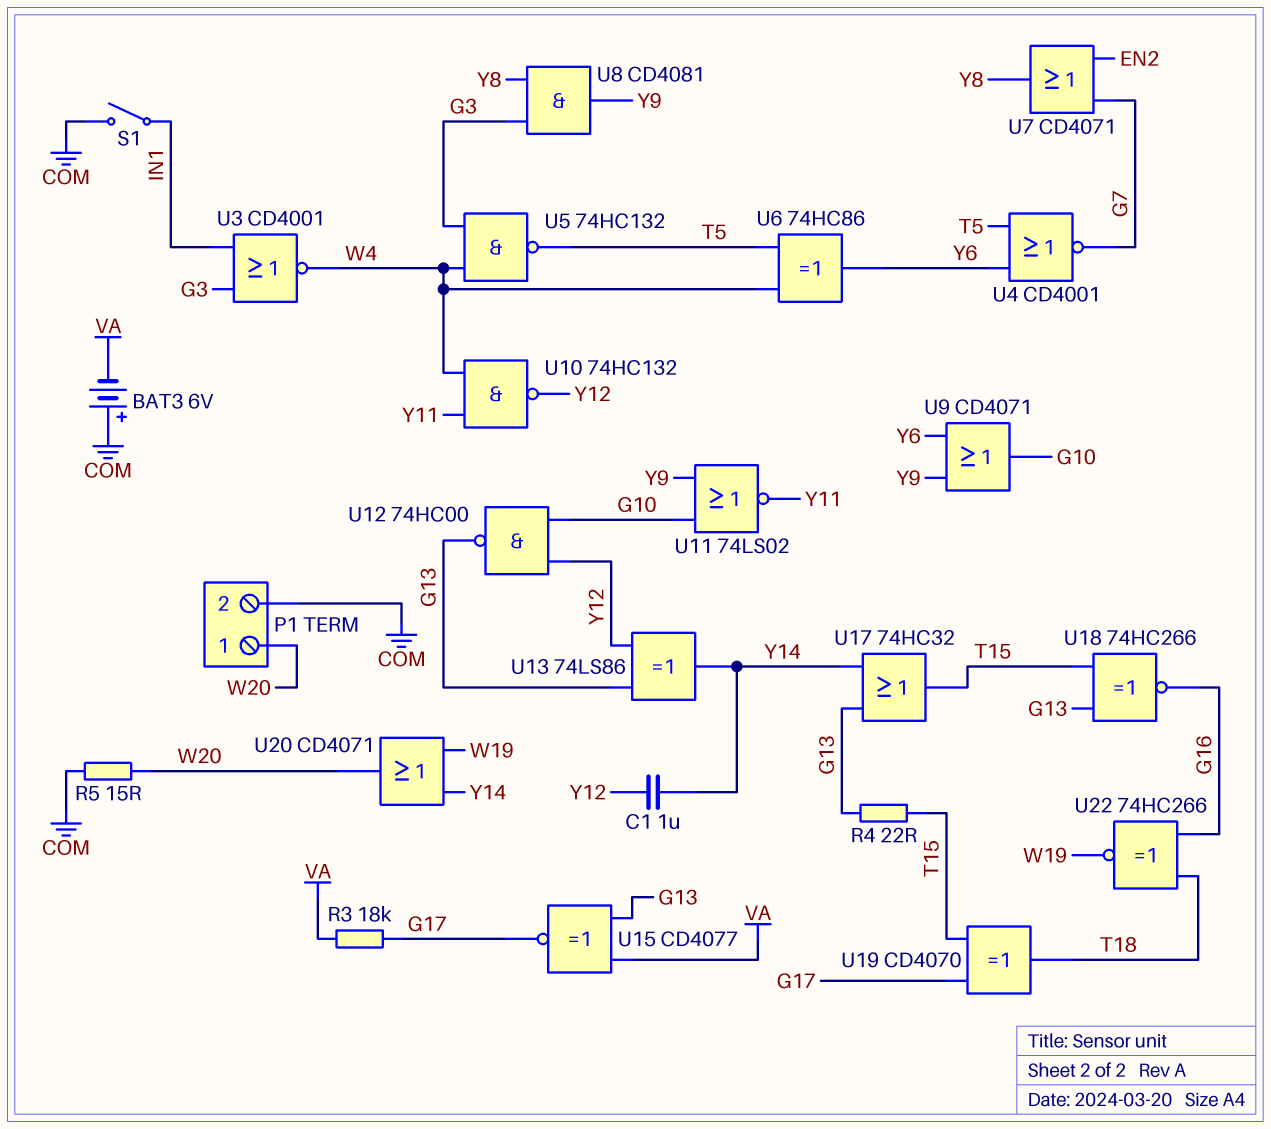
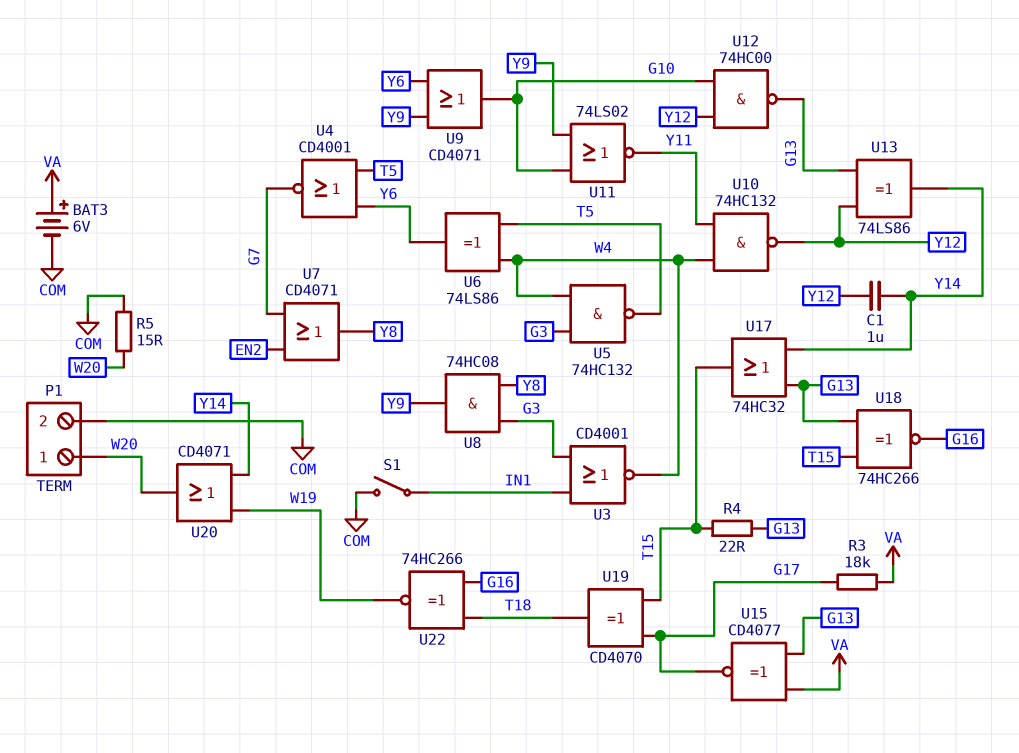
BAT3: 6V (plus COM, minus VA) -> 6V (plus VA, minus COM)
U6: XOR 74HC86 (in T5, in W4, out Y6) -> XOR 74LS86 (in T5, in W4, out Y6)
U8: AND CD4081 (in G3, in Y8, out Y9) -> AND 74HC08 (in G3, in Y8, out Y9)

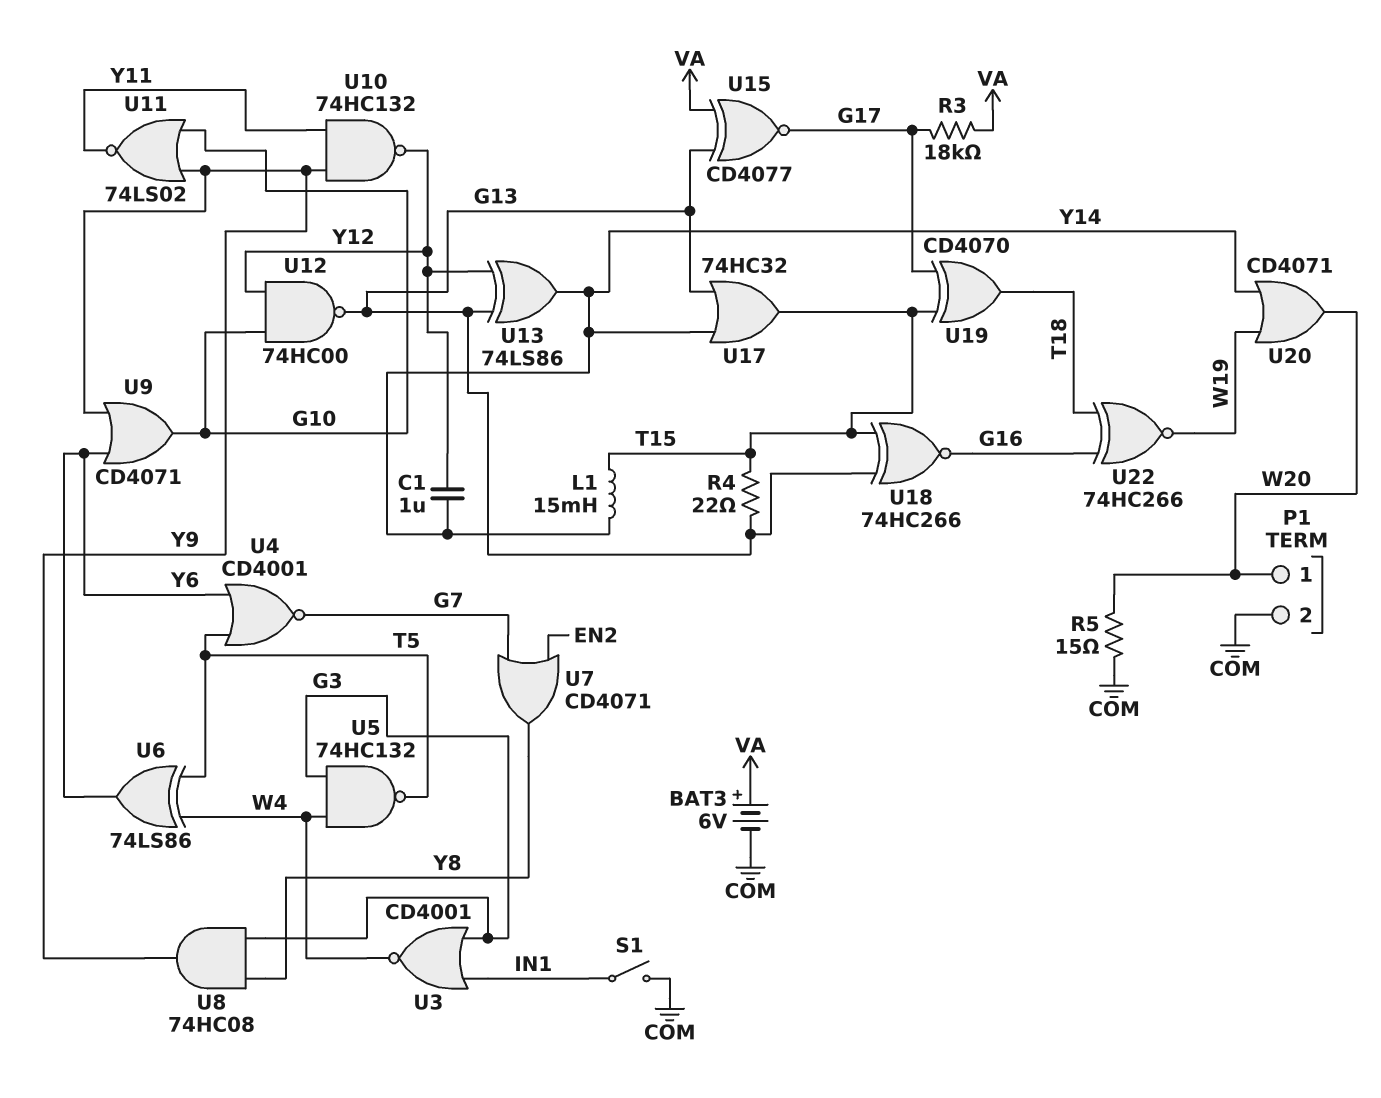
L1: none -> 15mH (T15, Y14)
U10: NAND 74HC132 (in W4, in Y11, out Y12) -> NAND 74HC132 (in Y9, in Y11, out Y12)

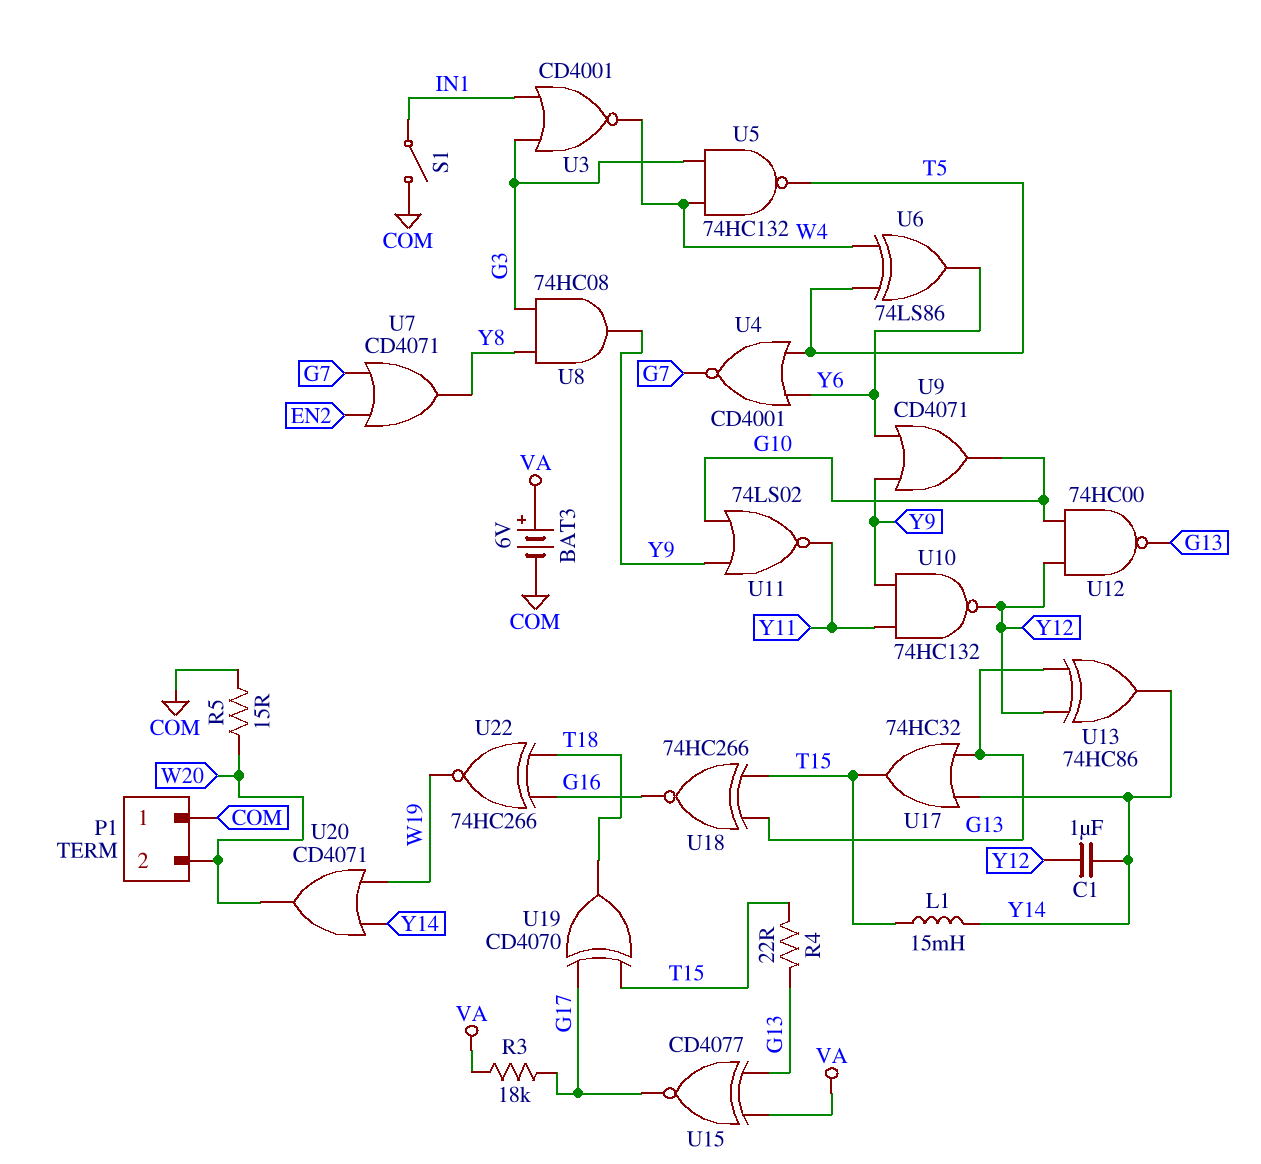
P1 pin 1: W20 -> COM
P1 pin 2: COM -> W20
U13: XOR 74LS86 (in G13, in Y12, out Y14) -> XOR 74HC86 (in G13, in Y12, out Y14)

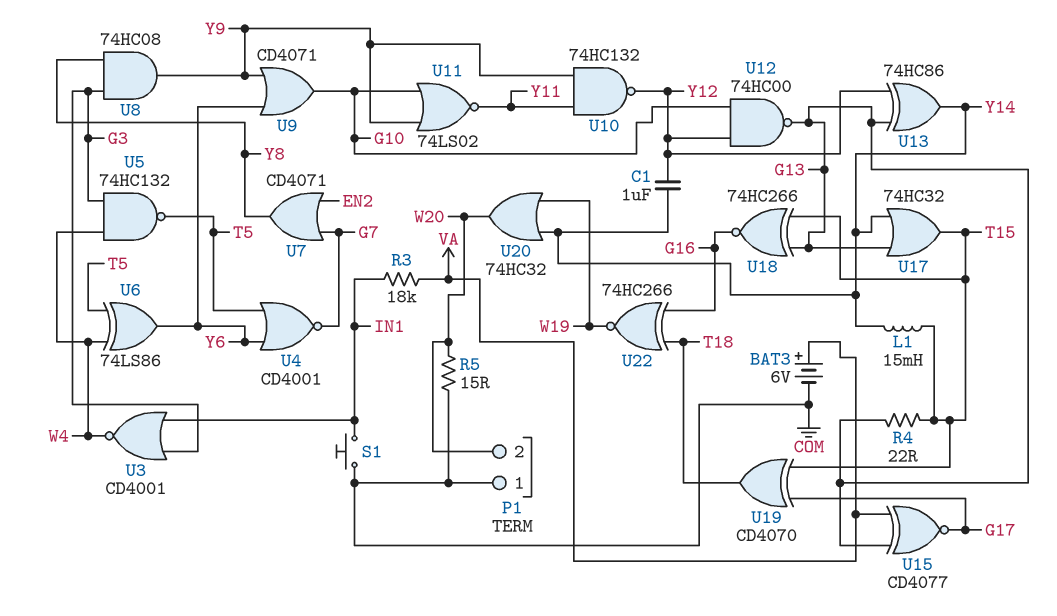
R3: 18k (G17, VA) -> 18k (IN1, VA)
S1: switch (COM, IN1) -> button (COM, IN1)
U20: OR CD4071 (in W19, in Y14, out W20) -> OR 74HC32 (in W19, in Y14, out W20)

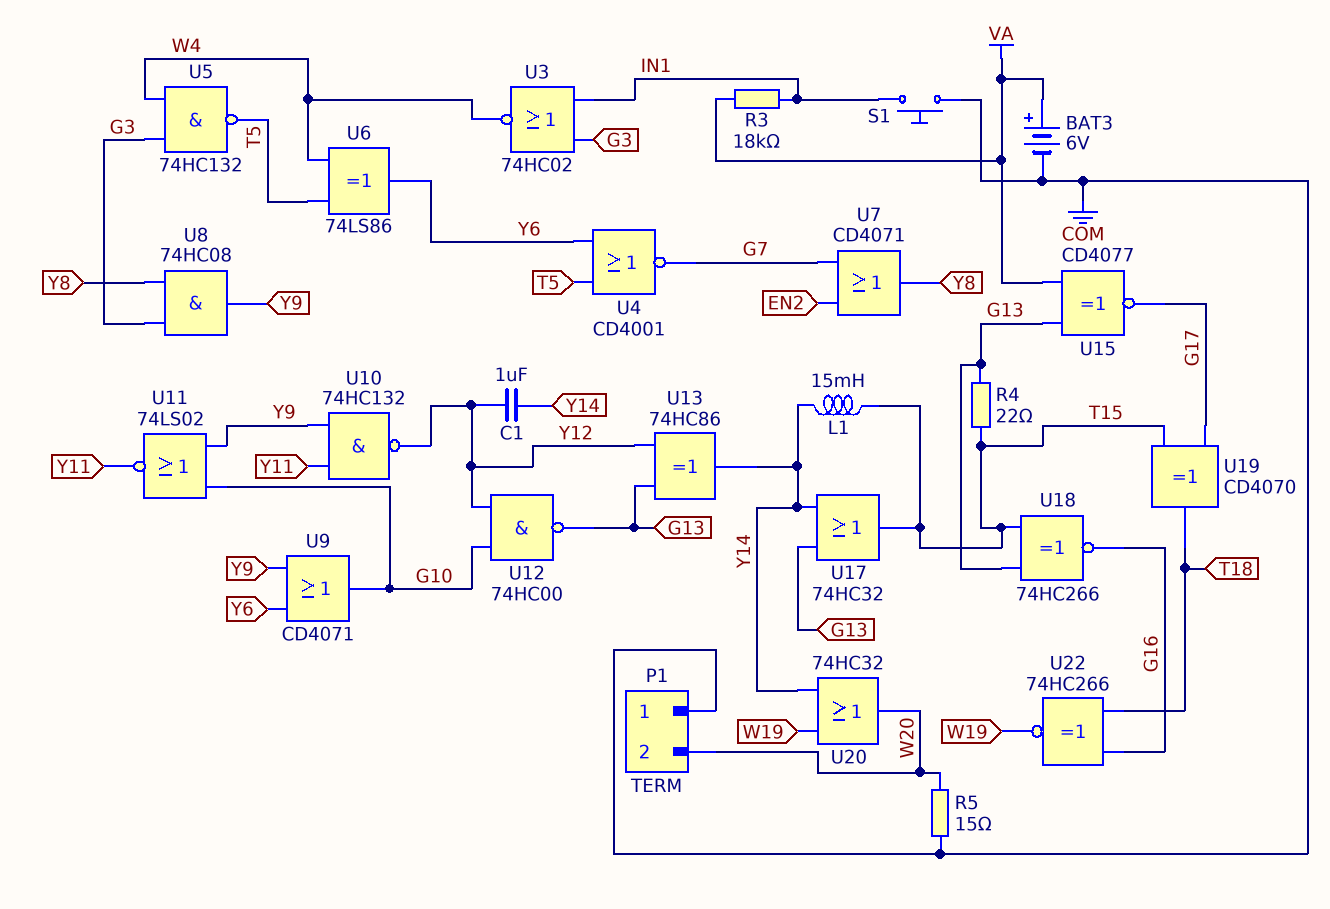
U3: NOR CD4001 (in G3, in IN1, out W4) -> NOR 74HC02 (in G3, in IN1, out W4)

